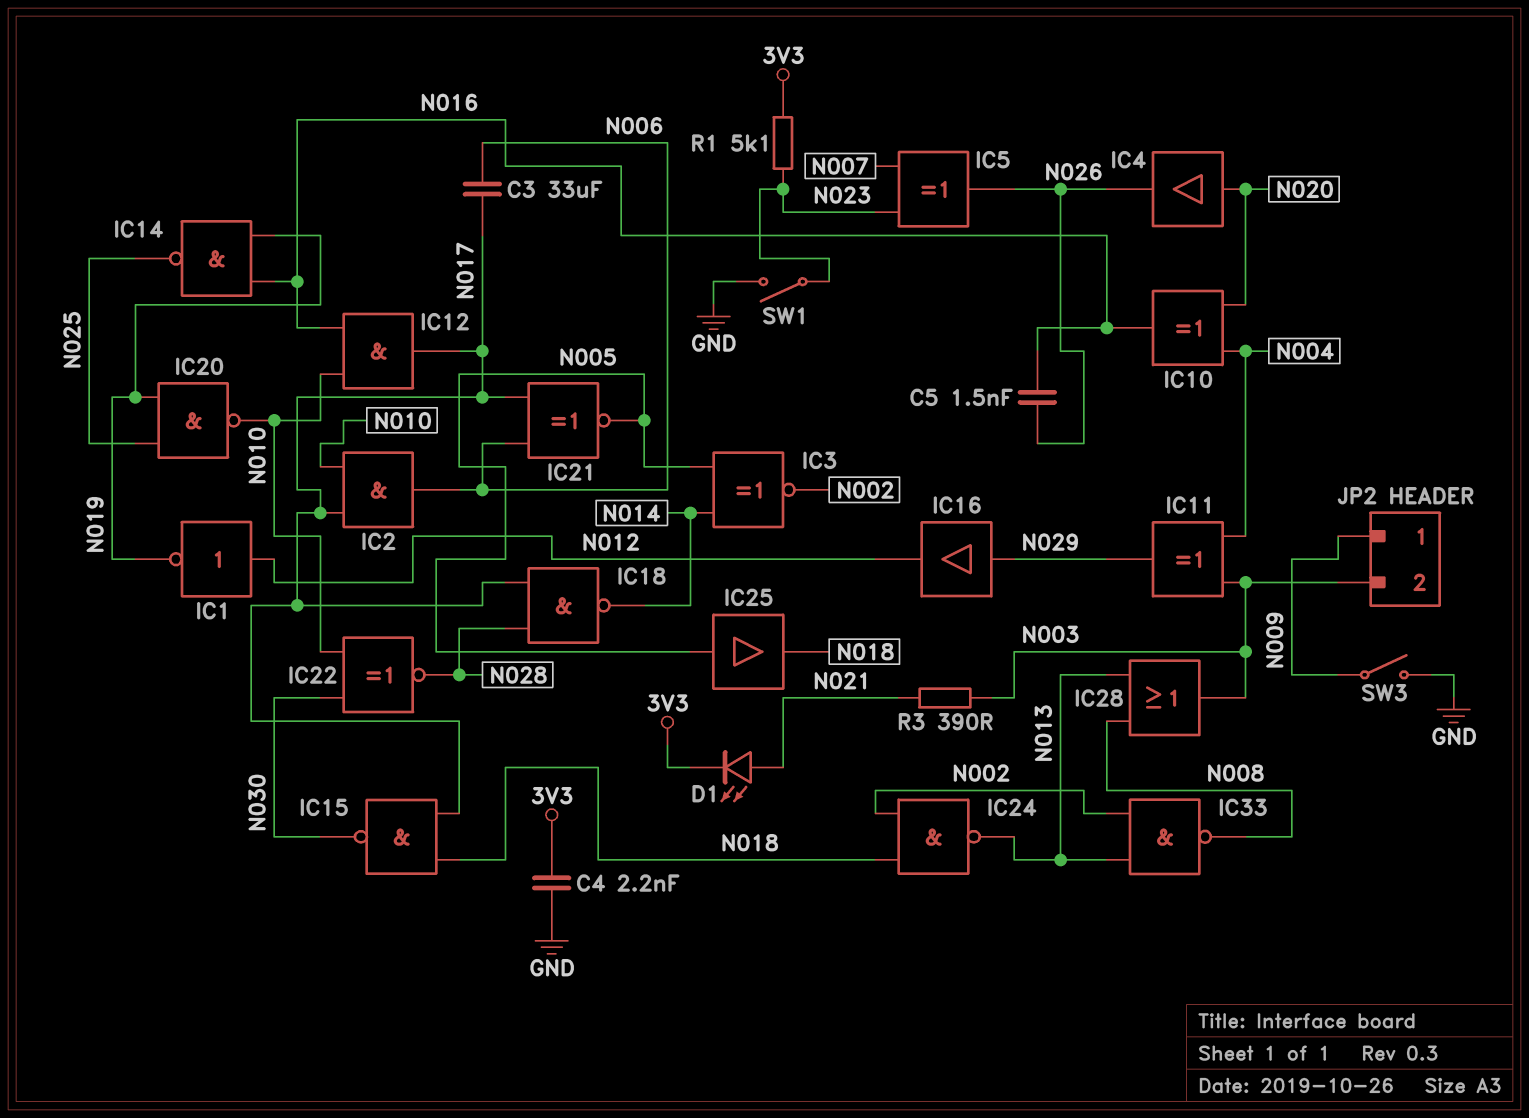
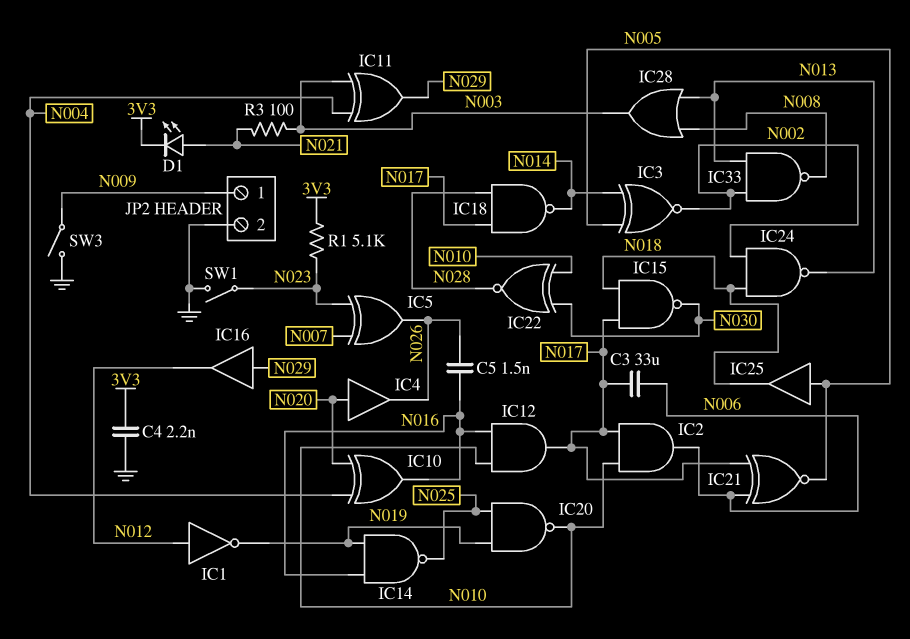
JP2 pin 2: N003 -> GND
R3: 390 (N003, N021) -> 100 (N003, N021)

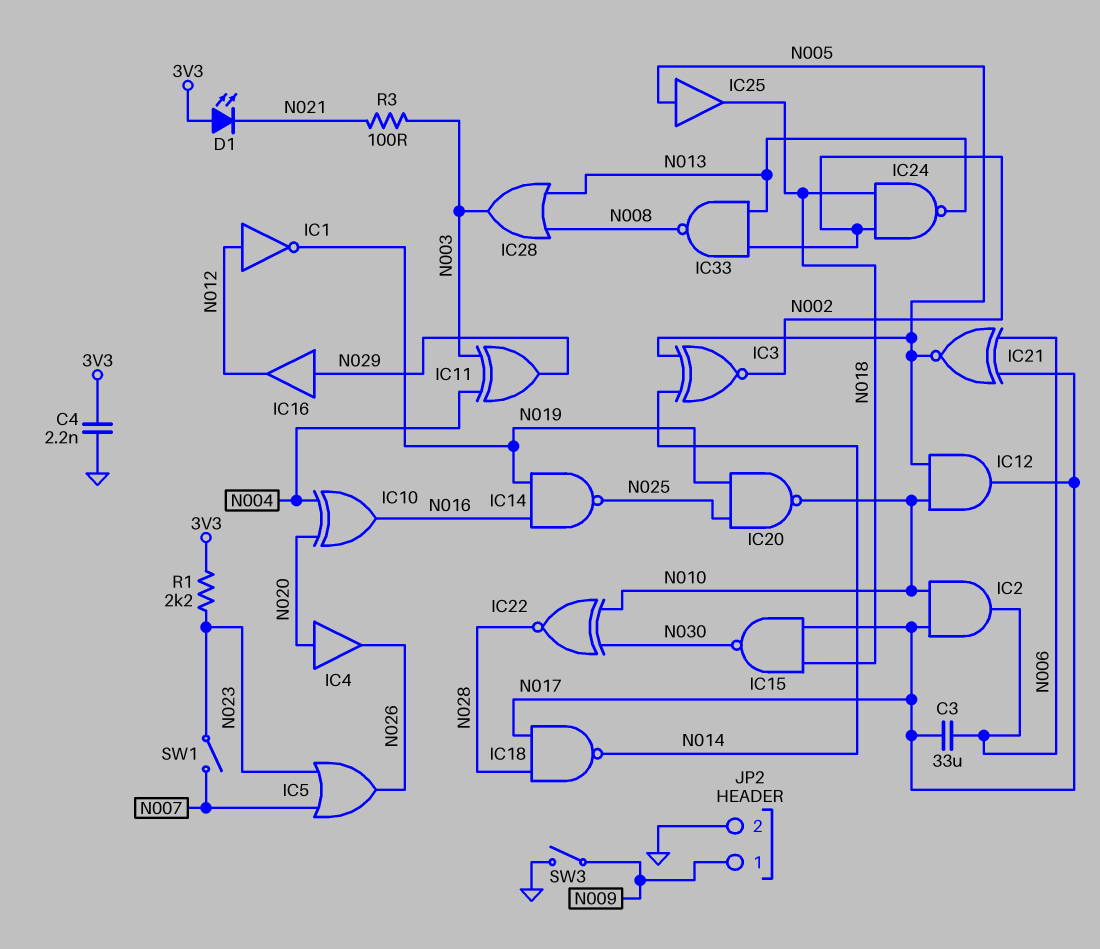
C5: 1.5nF (N016, N026) -> none
D1: LED (A N021, K 3V3) -> LED (A 3V3, K N021)
IC5: XOR (in N007, in N023, out N026) -> OR (in N007, in N023, out N026)
IC12: AND (in N010, in N016, out N017) -> AND (in N005, in N010, out N017)
R1: 5.1k (3V3, N023) -> 2.2k (3V3, N023)
SW1: switch (GND, N023) -> switch (N007, N023)

